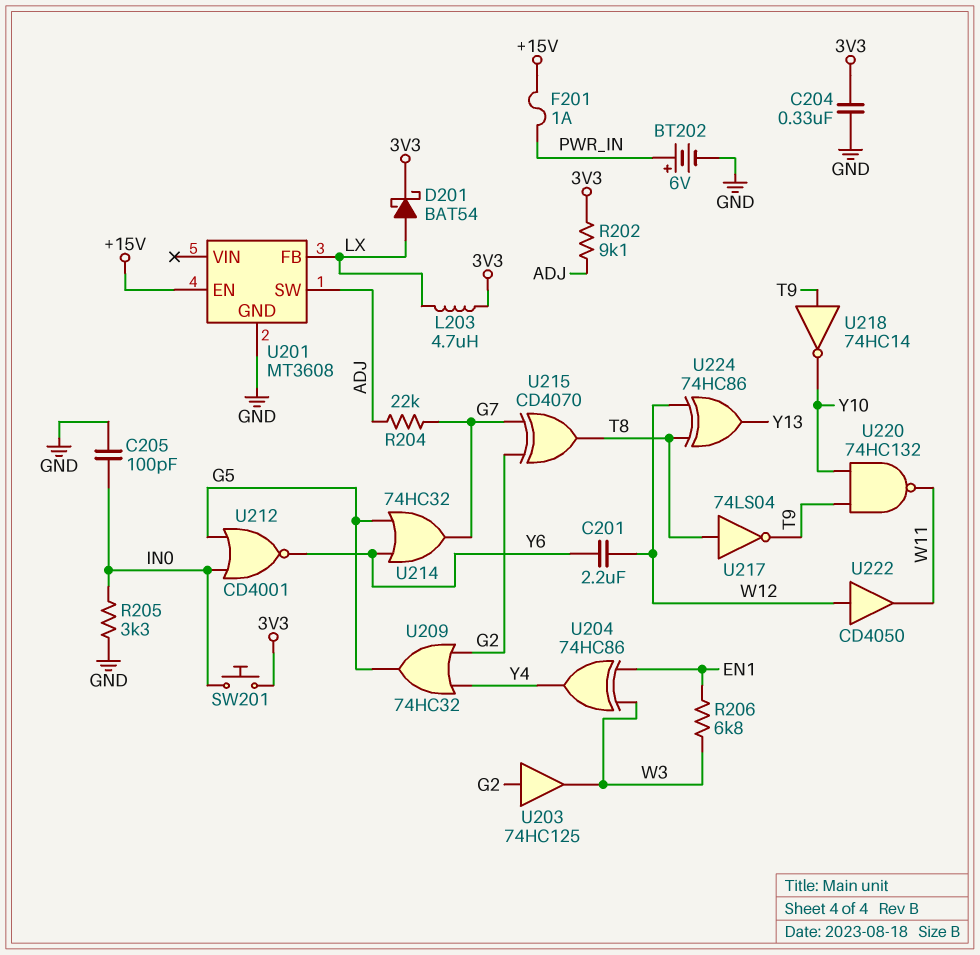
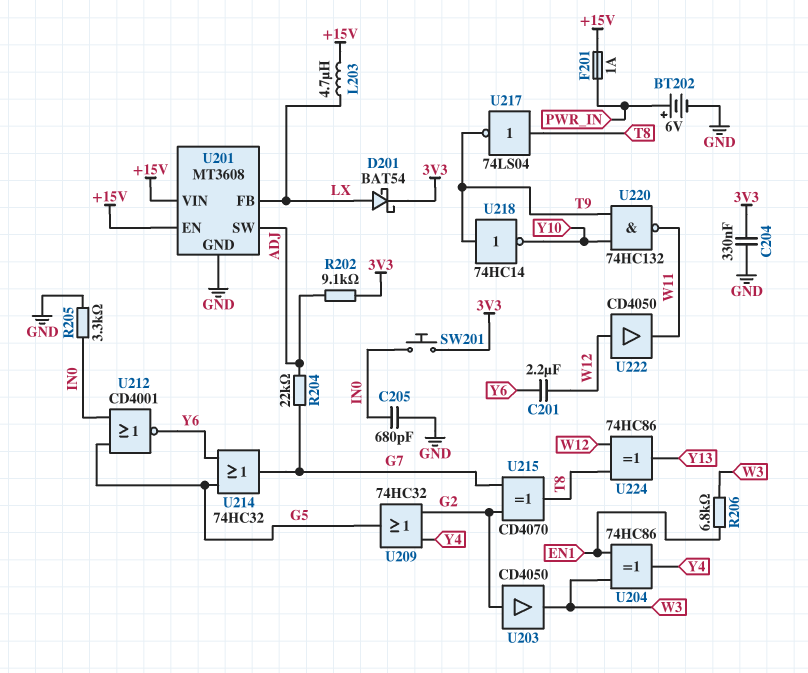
C205: 100pF (GND, IN0) -> 680pF (GND, IN0)
L203: 4.7uH (3V3, LX) -> 4.7uH (+15V, LX)
U201 pin VIN: none -> +15V
U203: buffer 74HC125 (in G2, out W3) -> buffer CD4050 (in G2, out W3)

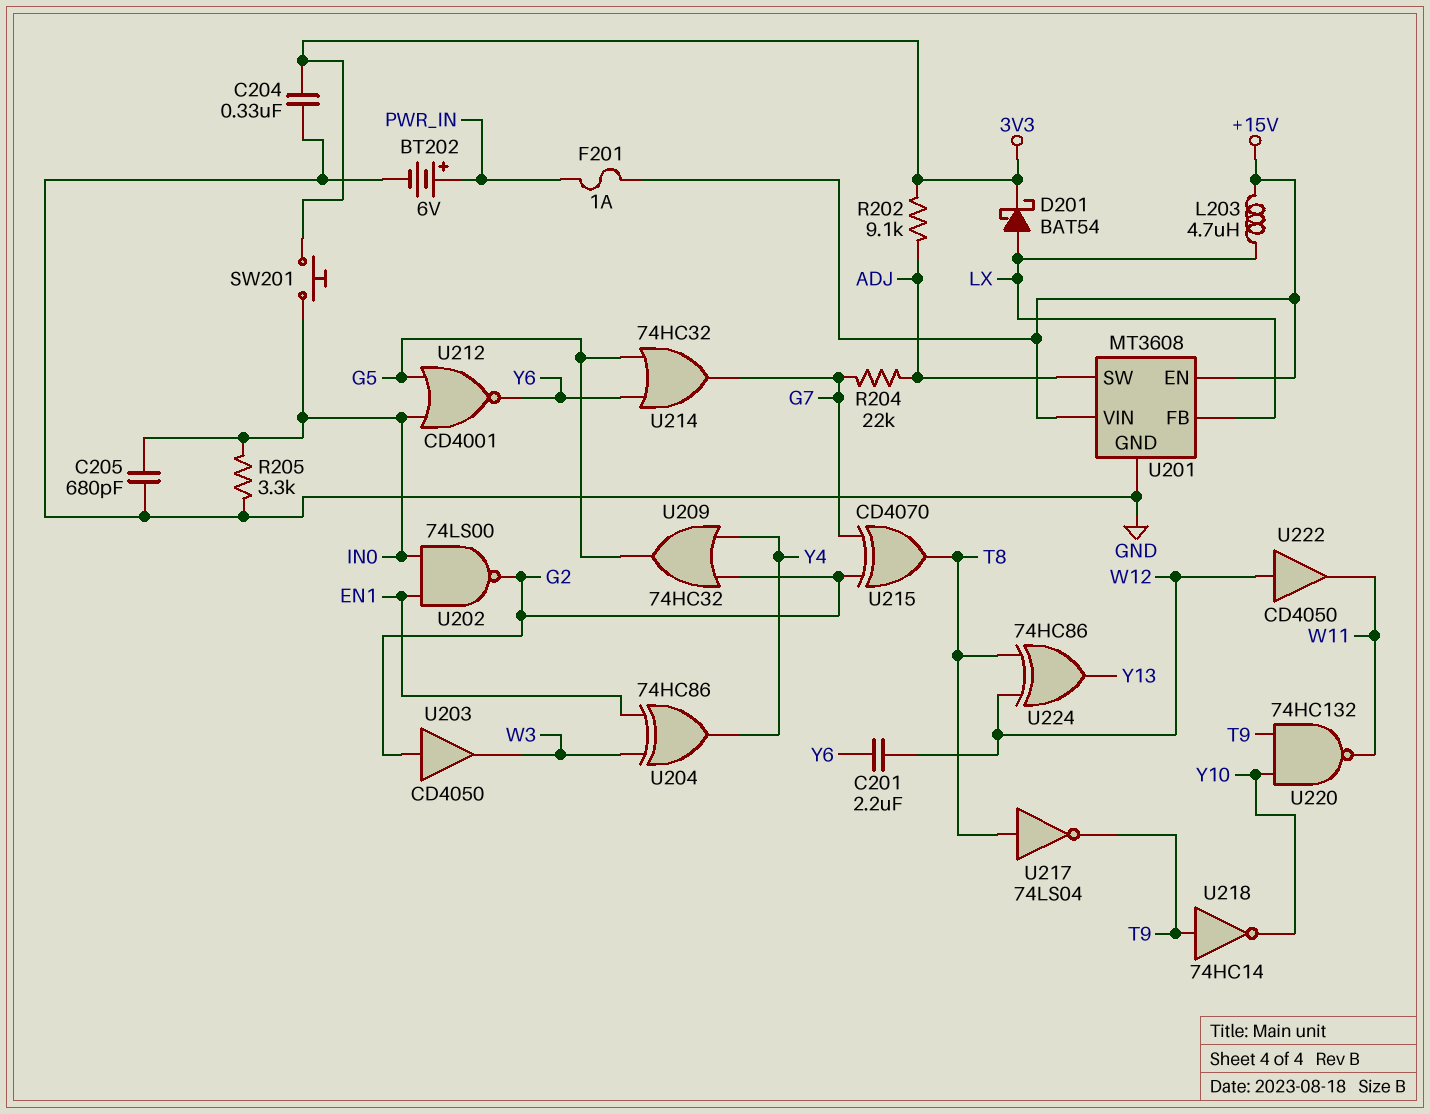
R206: 6.8k (EN1, W3) -> none
U202: none -> NAND 74LS00 (in EN1, in IN0, out G2)

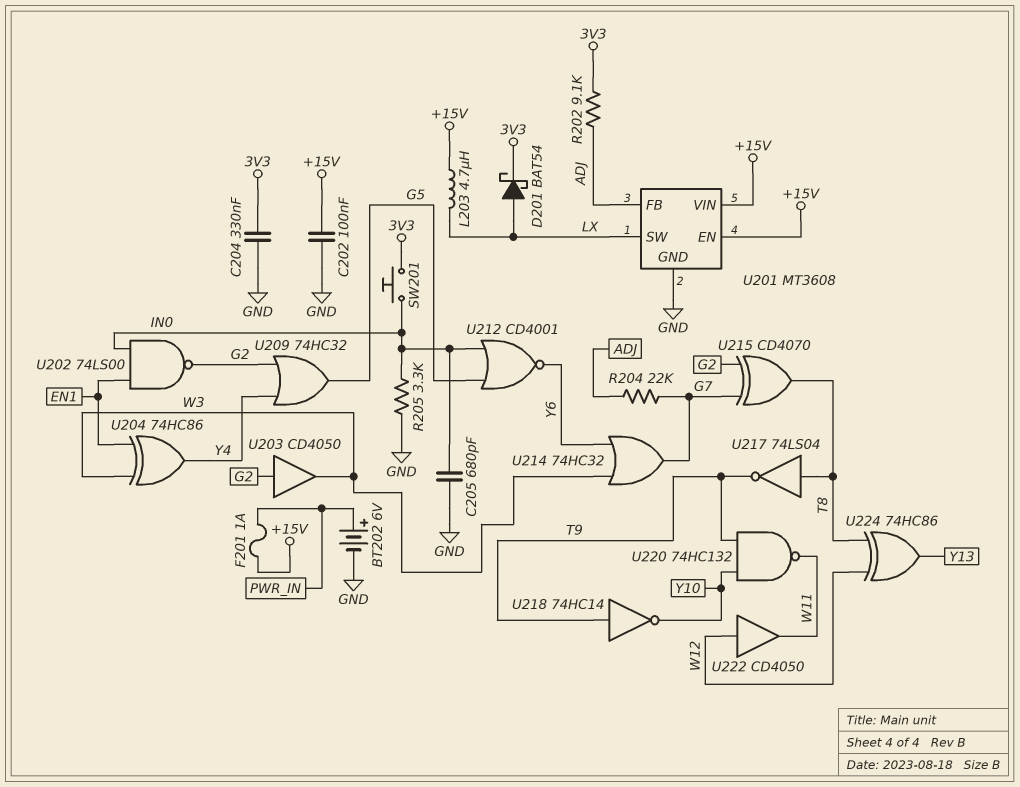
C201: 2.2uF (W12, Y6) -> none
C202: none -> 100nF (+15V, GND)
U201 pin FB: LX -> ADJ
U201 pin SW: ADJ -> LX
U214: OR 74HC32 (in G5, in Y6, out G7) -> OR 74HC32 (in W3, in Y6, out G7)

